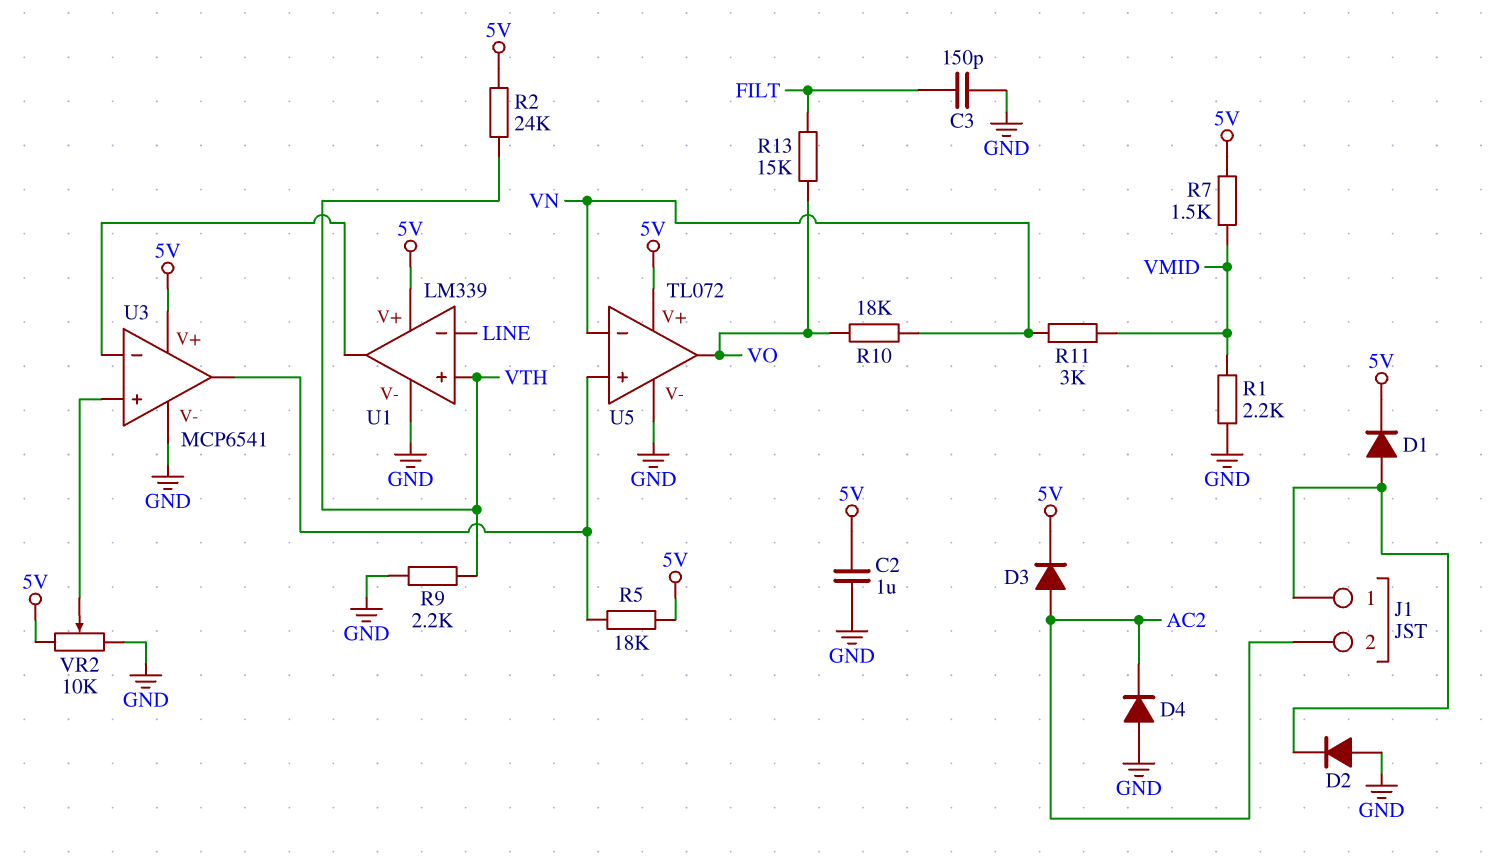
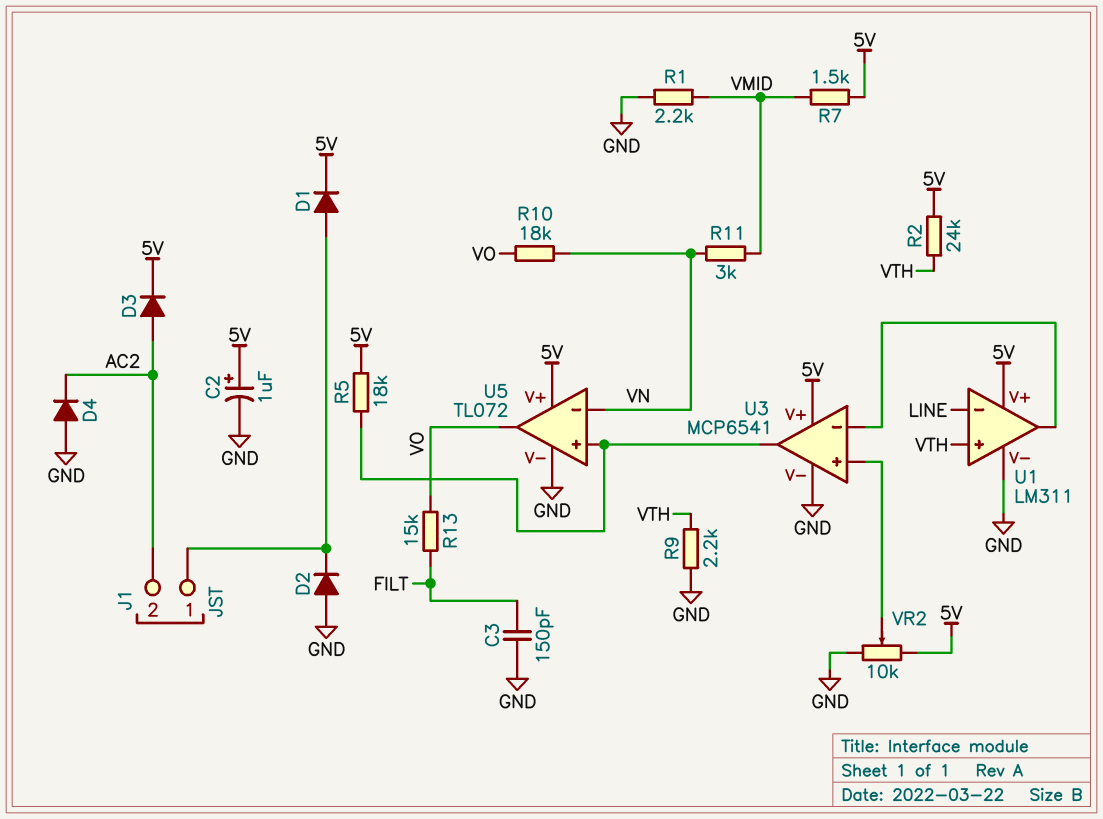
C2: 1uF (5V, GND) -> 1uF (plus 5V, minus GND)
U1: LM339 -> LM311

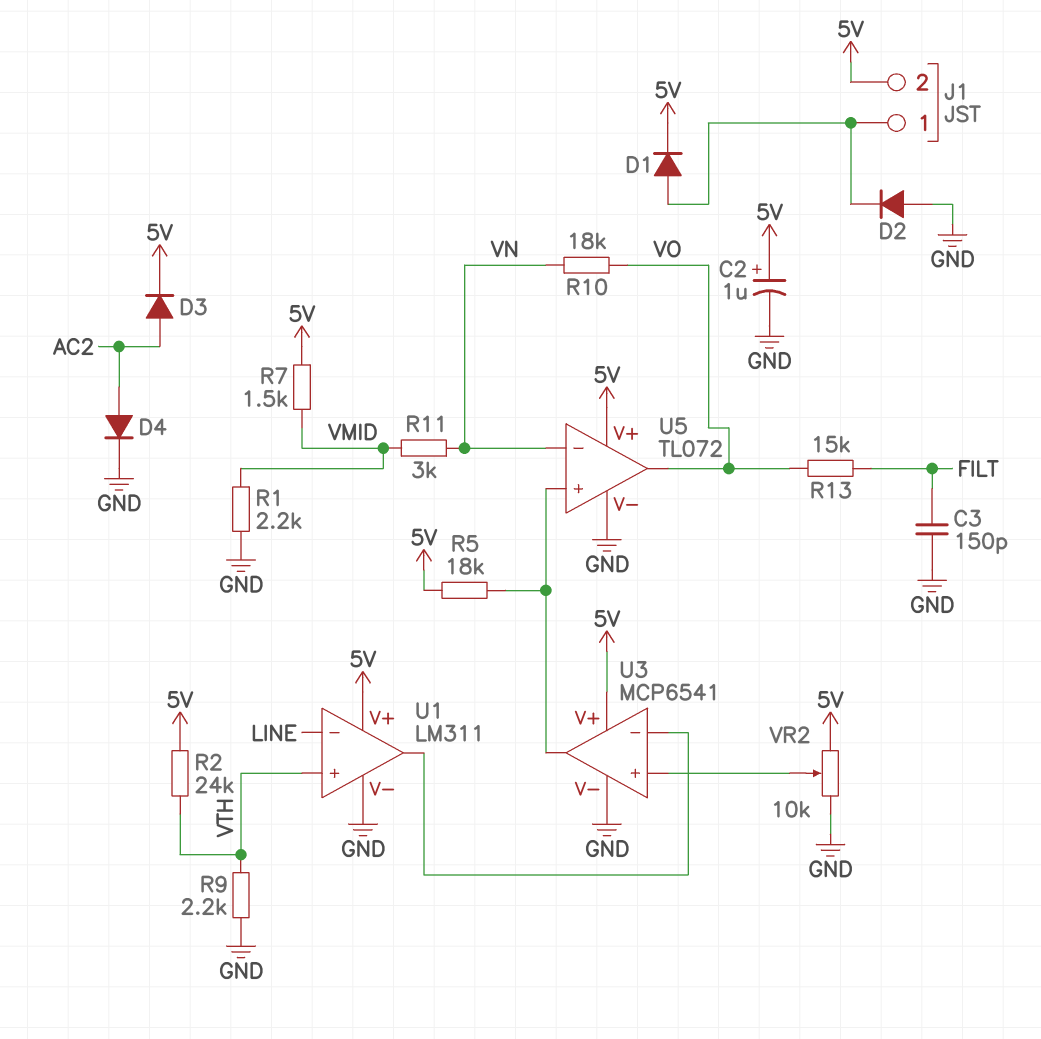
D4: diode (A GND, K AC2) -> diode (A AC2, K GND)
J1 pin 2: AC2 -> 5V

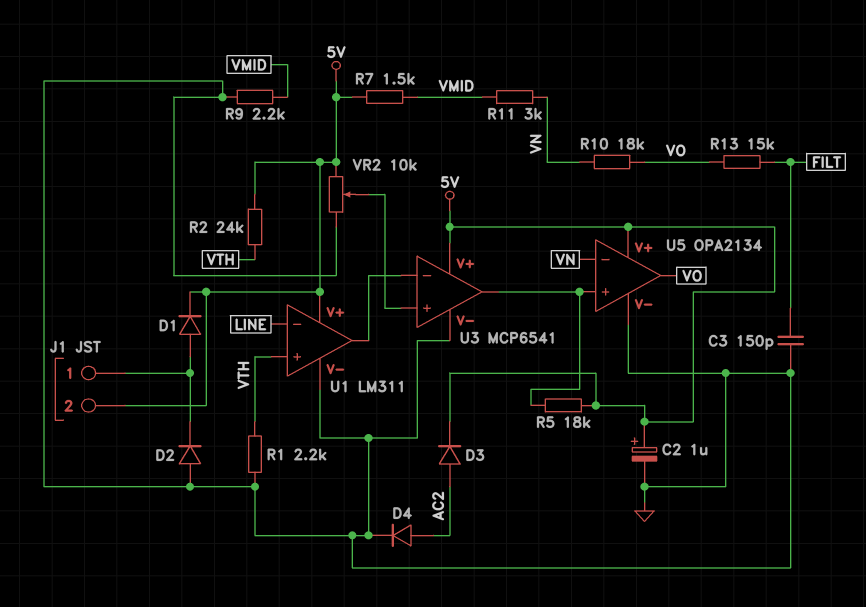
R1: 2.2k (GND, VMID) -> 2.2k (GND, VTH)
R9: 2.2k (GND, VTH) -> 2.2k (GND, VMID)
U5: TL072 -> OPA2134

